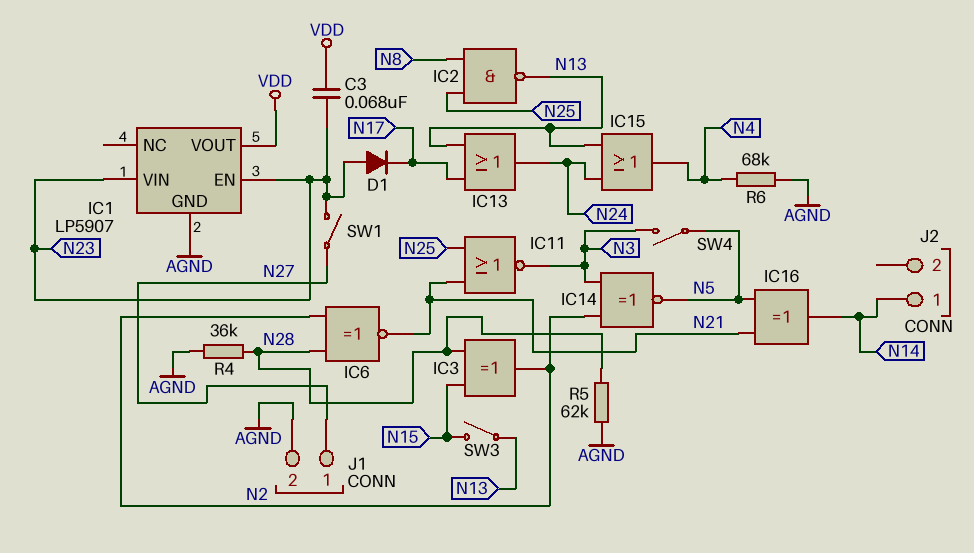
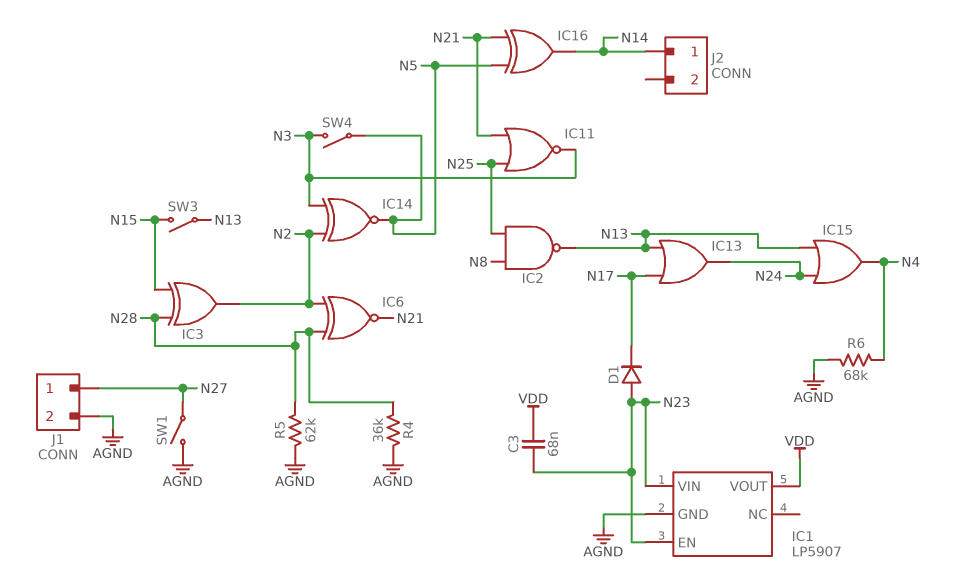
SW1: switch (N23, N27) -> switch (AGND, N27)

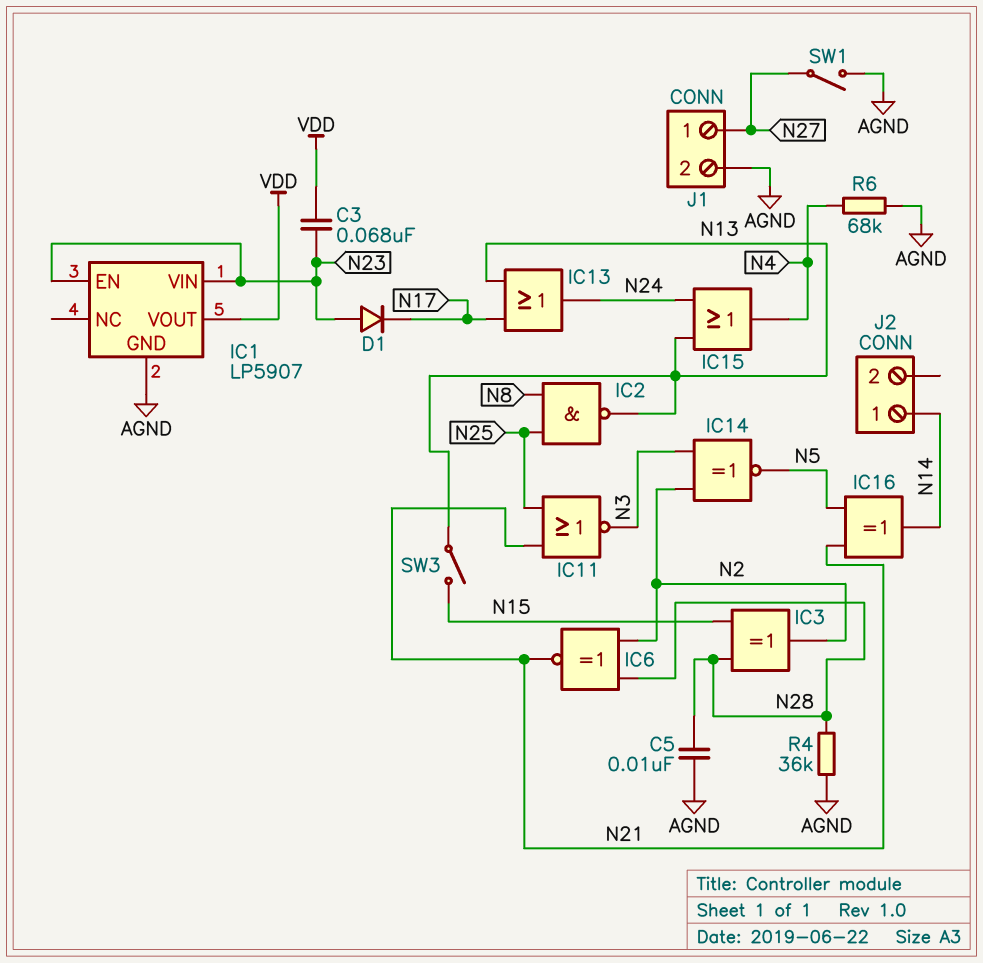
C5: none -> 10nF (AGND, N28)
R5: 62k (AGND, N28) -> none
SW4: switch (N3, N5) -> none

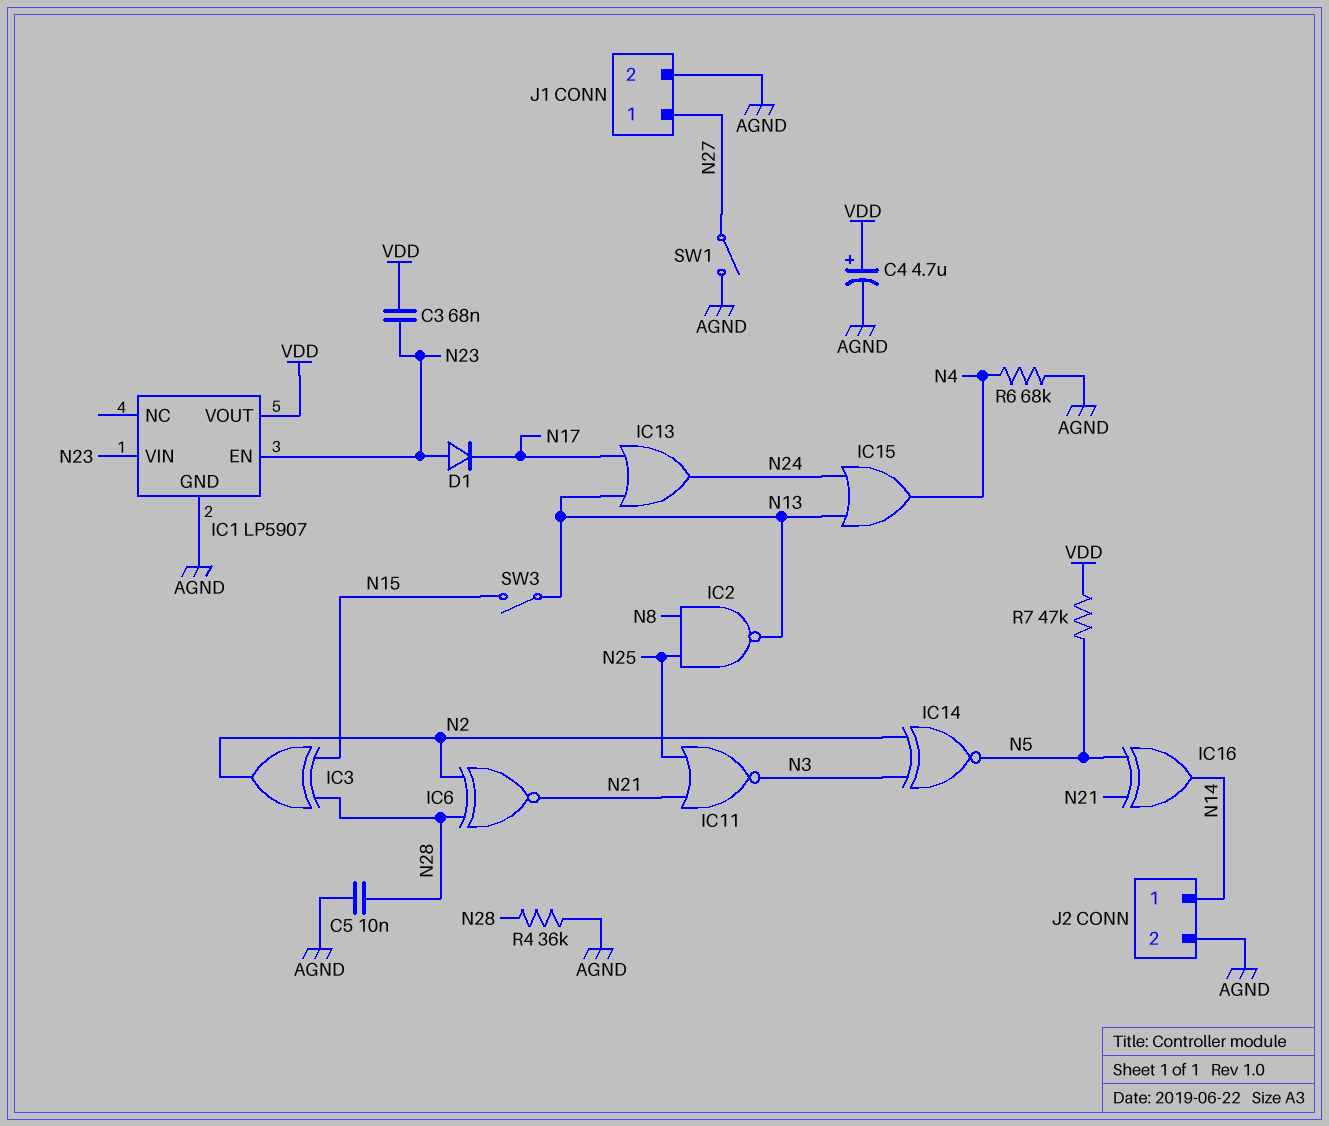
C4: none -> 4.7uF (plus VDD, minus AGND)
J2 pin 2: none -> AGND
R7: none -> 47k (N5, VDD)

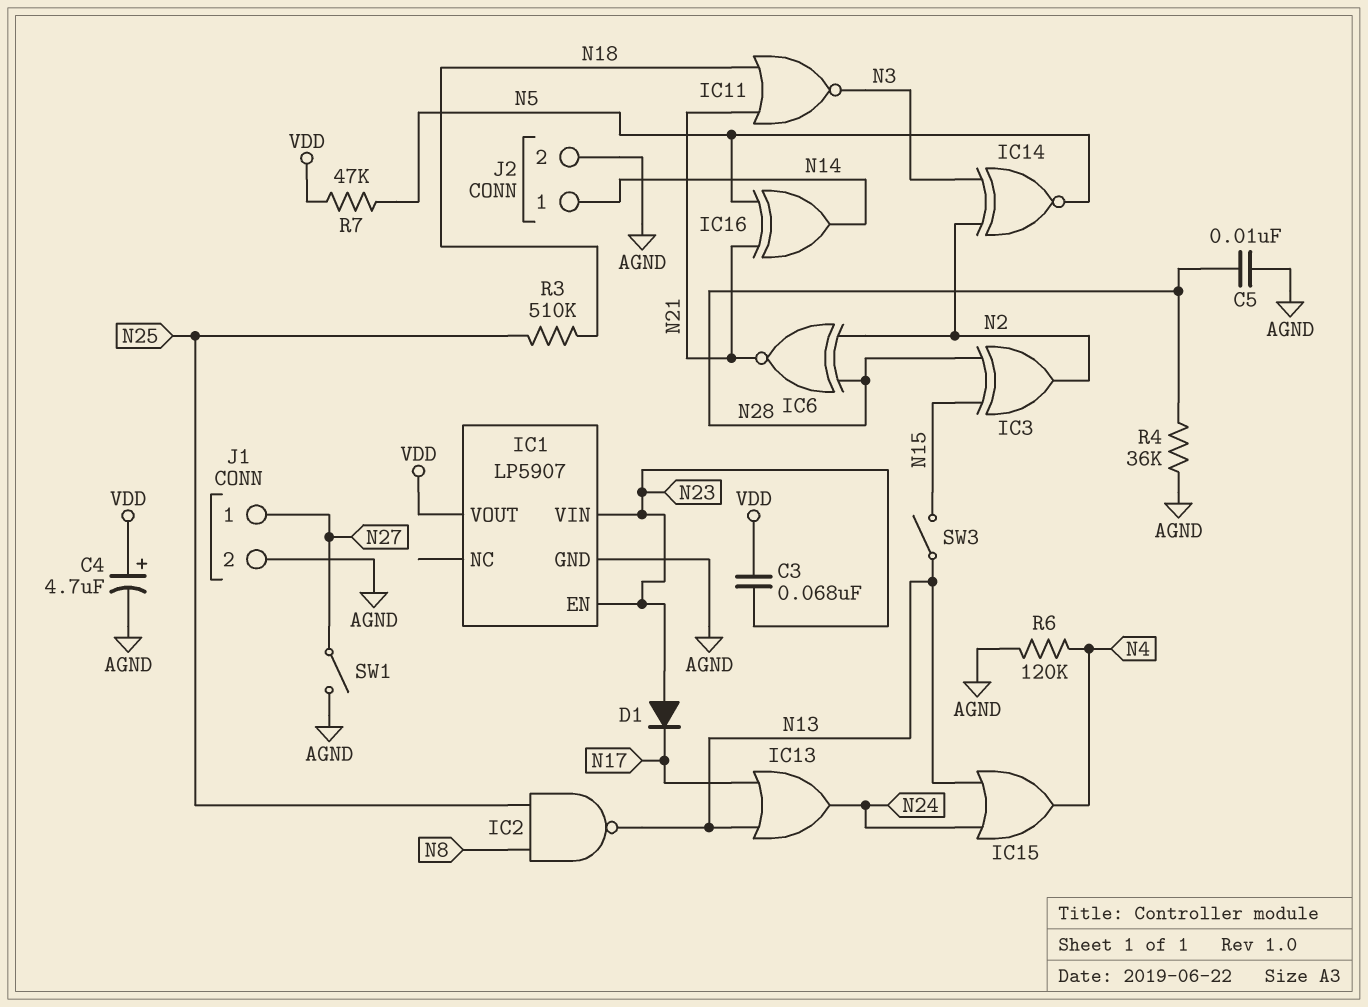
IC11: NOR (in N21, in N25, out N3) -> NOR (in N18, in N21, out N3)
R3: none -> 510k (N18, N25)
R6: 68k (AGND, N4) -> 120k (AGND, N4)

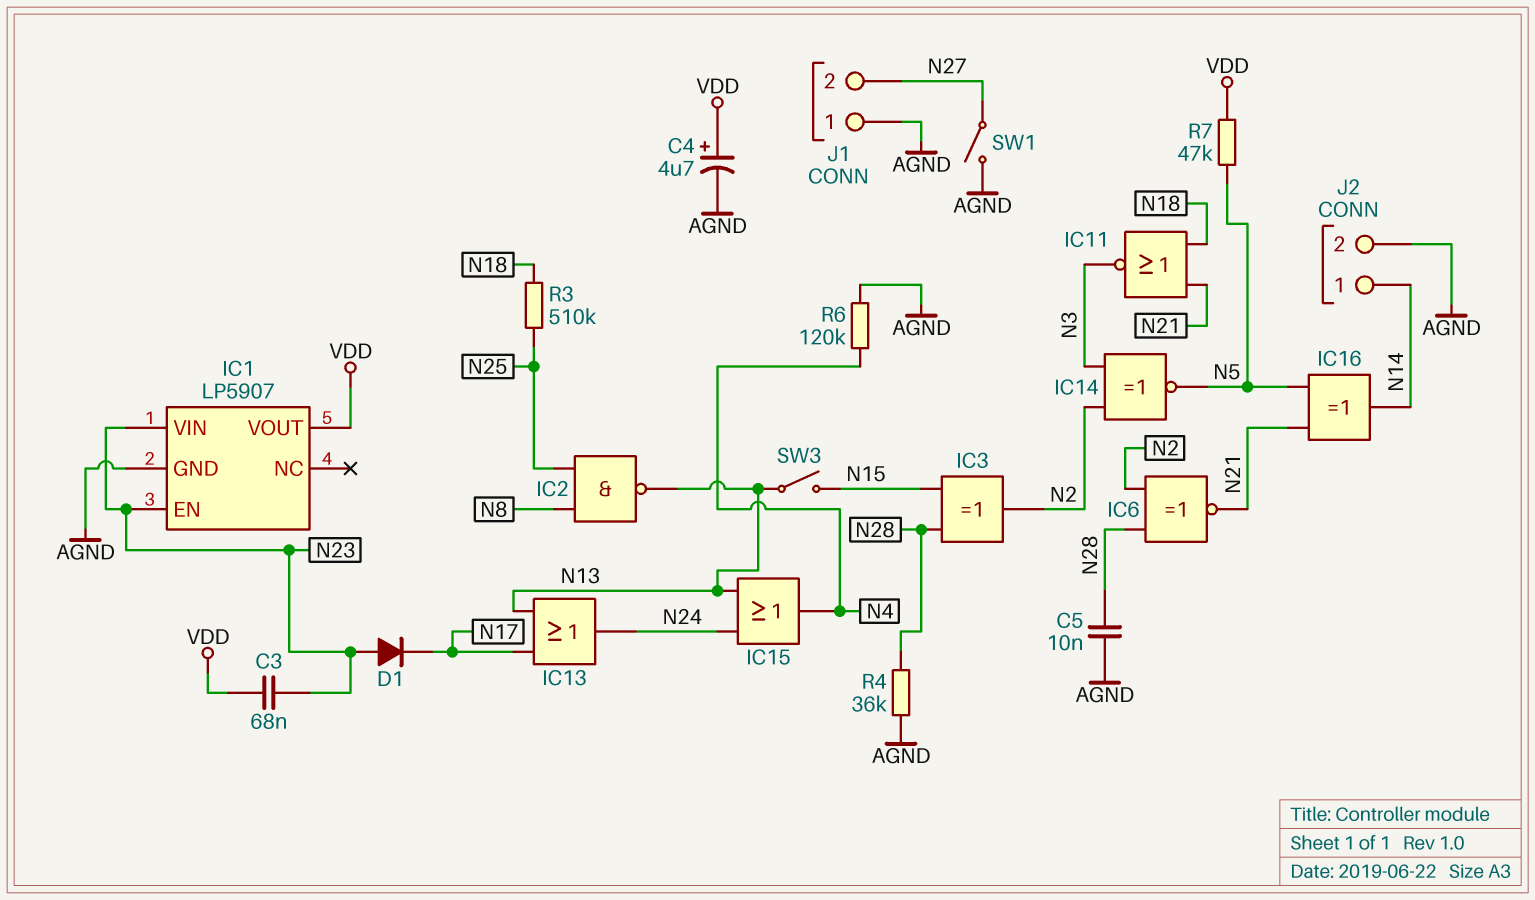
J1 pin 1: N27 -> AGND
J1 pin 2: AGND -> N27

